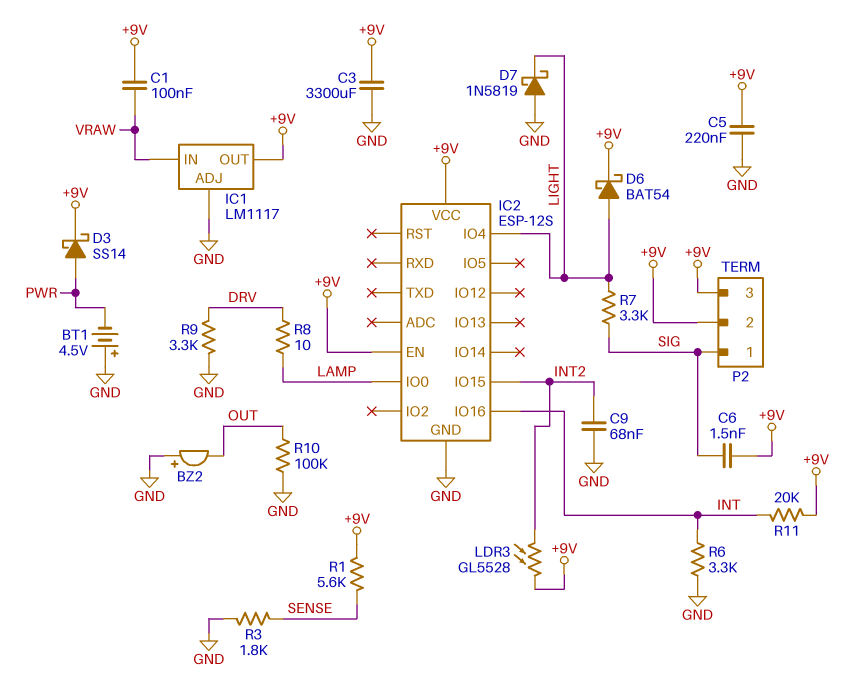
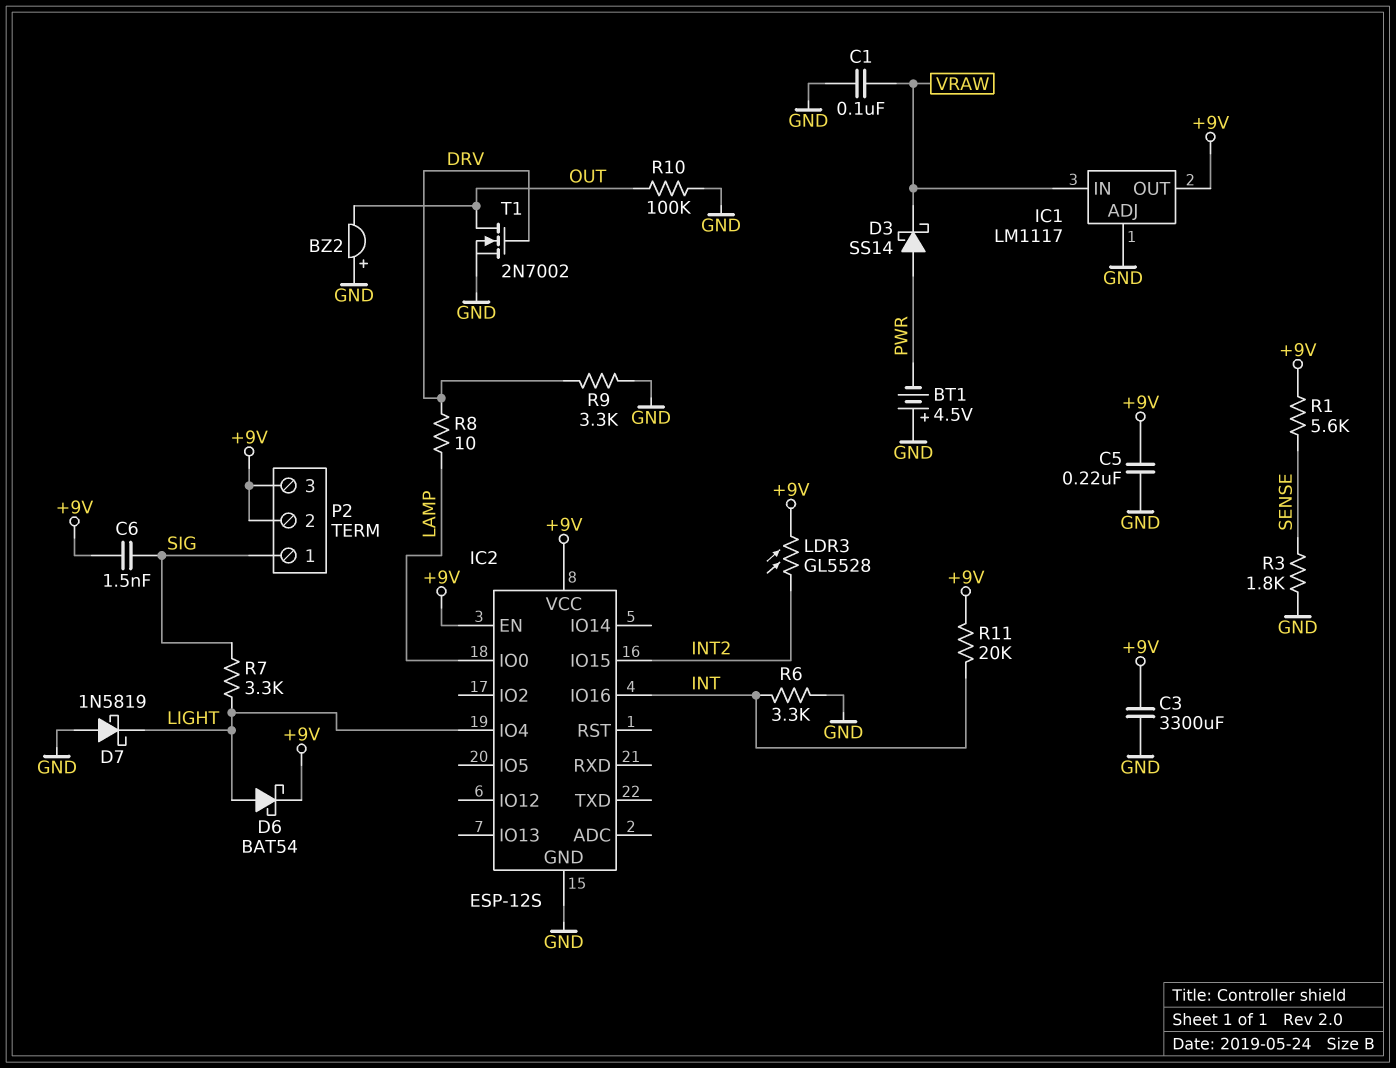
C1: 100nF (+9V, VRAW) -> 100nF (GND, VRAW)
C9: 68nF (GND, INT2) -> none
D3: schottky SS14 (A PWR, K +9V) -> schottky SS14 (A PWR, K VRAW)
T1: none -> NMOS 2N7002 (G DRV, D OUT, S GND)

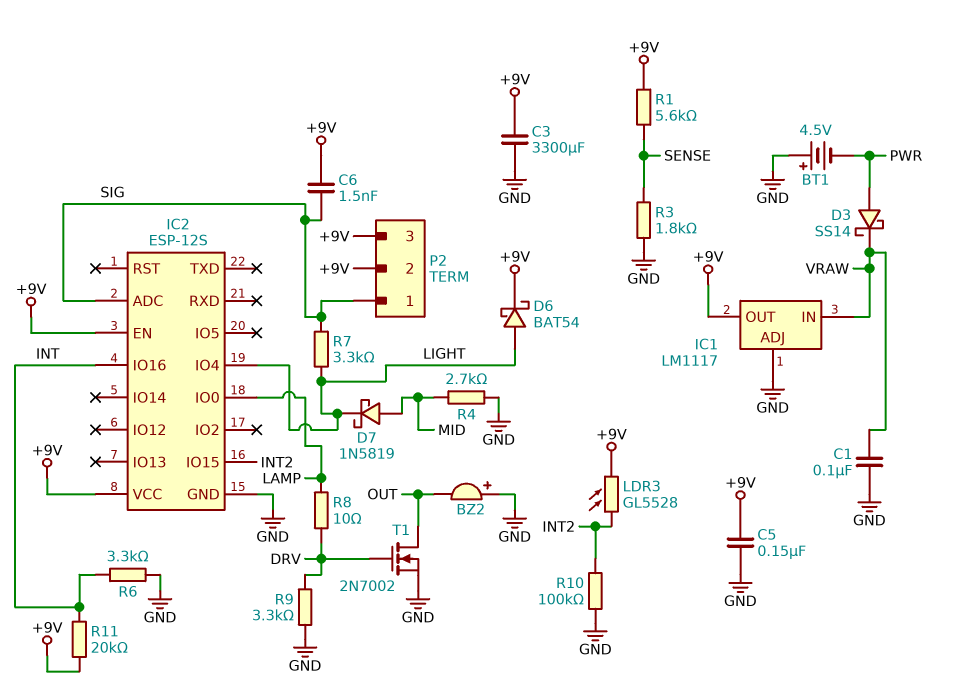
C5: 220nF (+9V, GND) -> 150nF (+9V, GND)
D7: schottky 1N5819 (A GND, K LIGHT) -> schottky 1N5819 (A MID, K LIGHT)
IC2 pin ADC: none -> SIG
R4: none -> 2.7k (GND, MID)
R10: 100k (GND, OUT) -> 100k (GND, INT2)

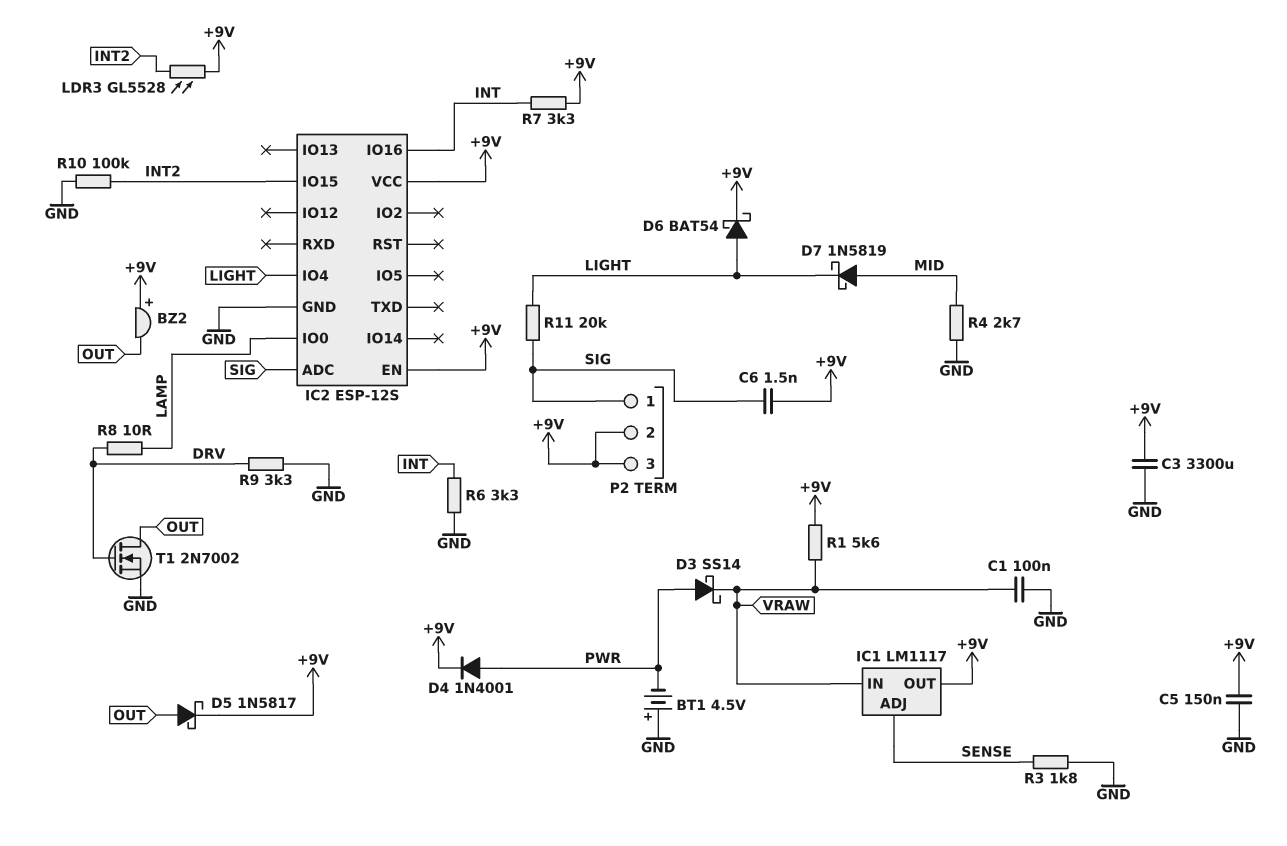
BZ2: buzzer (plus GND, minus OUT) -> buzzer (plus +9V, minus OUT)
D4: none -> diode 1N4001 (A PWR, K +9V)
D5: none -> schottky 1N5817 (A OUT, K +9V)
IC1 pin ADJ: GND -> SENSE
R1: 5.6k (+9V, SENSE) -> 5.6k (+9V, VRAW)
R7: 3.3k (LIGHT, SIG) -> 3.3k (+9V, INT)
R11: 20k (+9V, INT) -> 20k (LIGHT, SIG)

